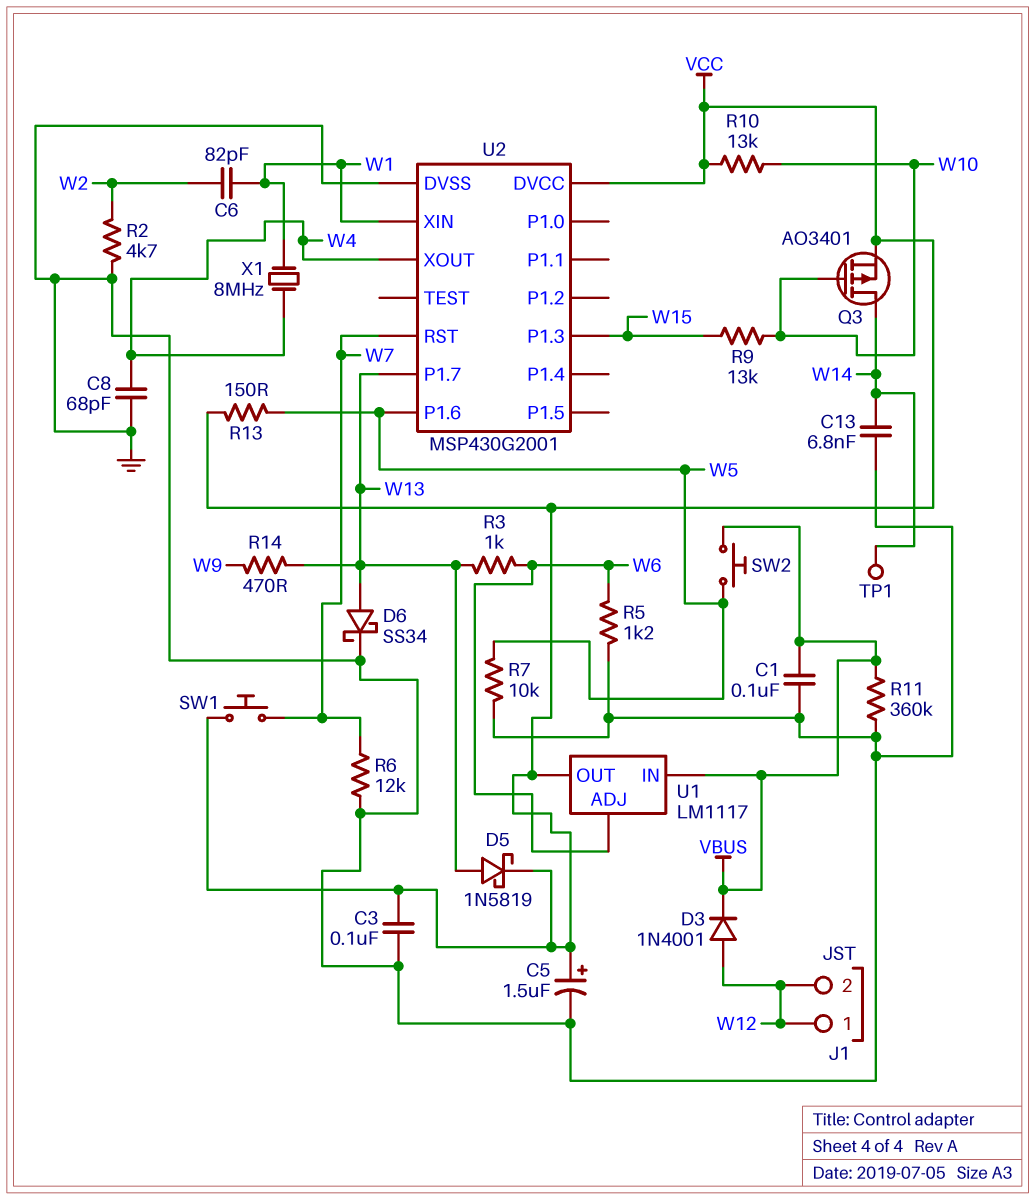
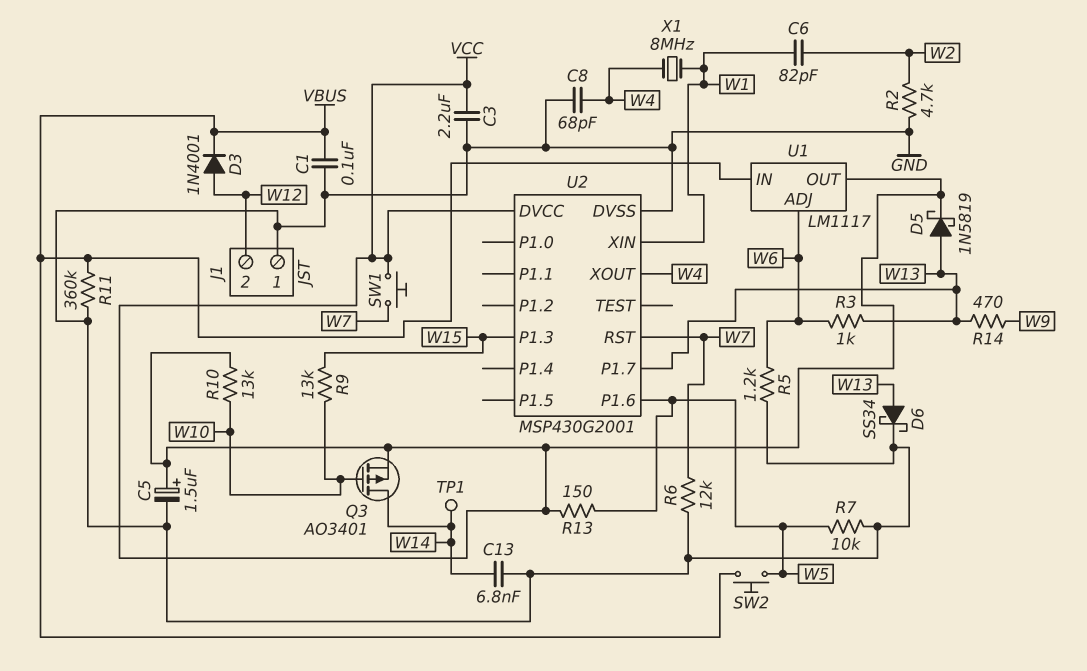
C3: 100nF (GND, VCC) -> 2.2uF (GND, VCC)
J1 pin 1: W12 -> GND

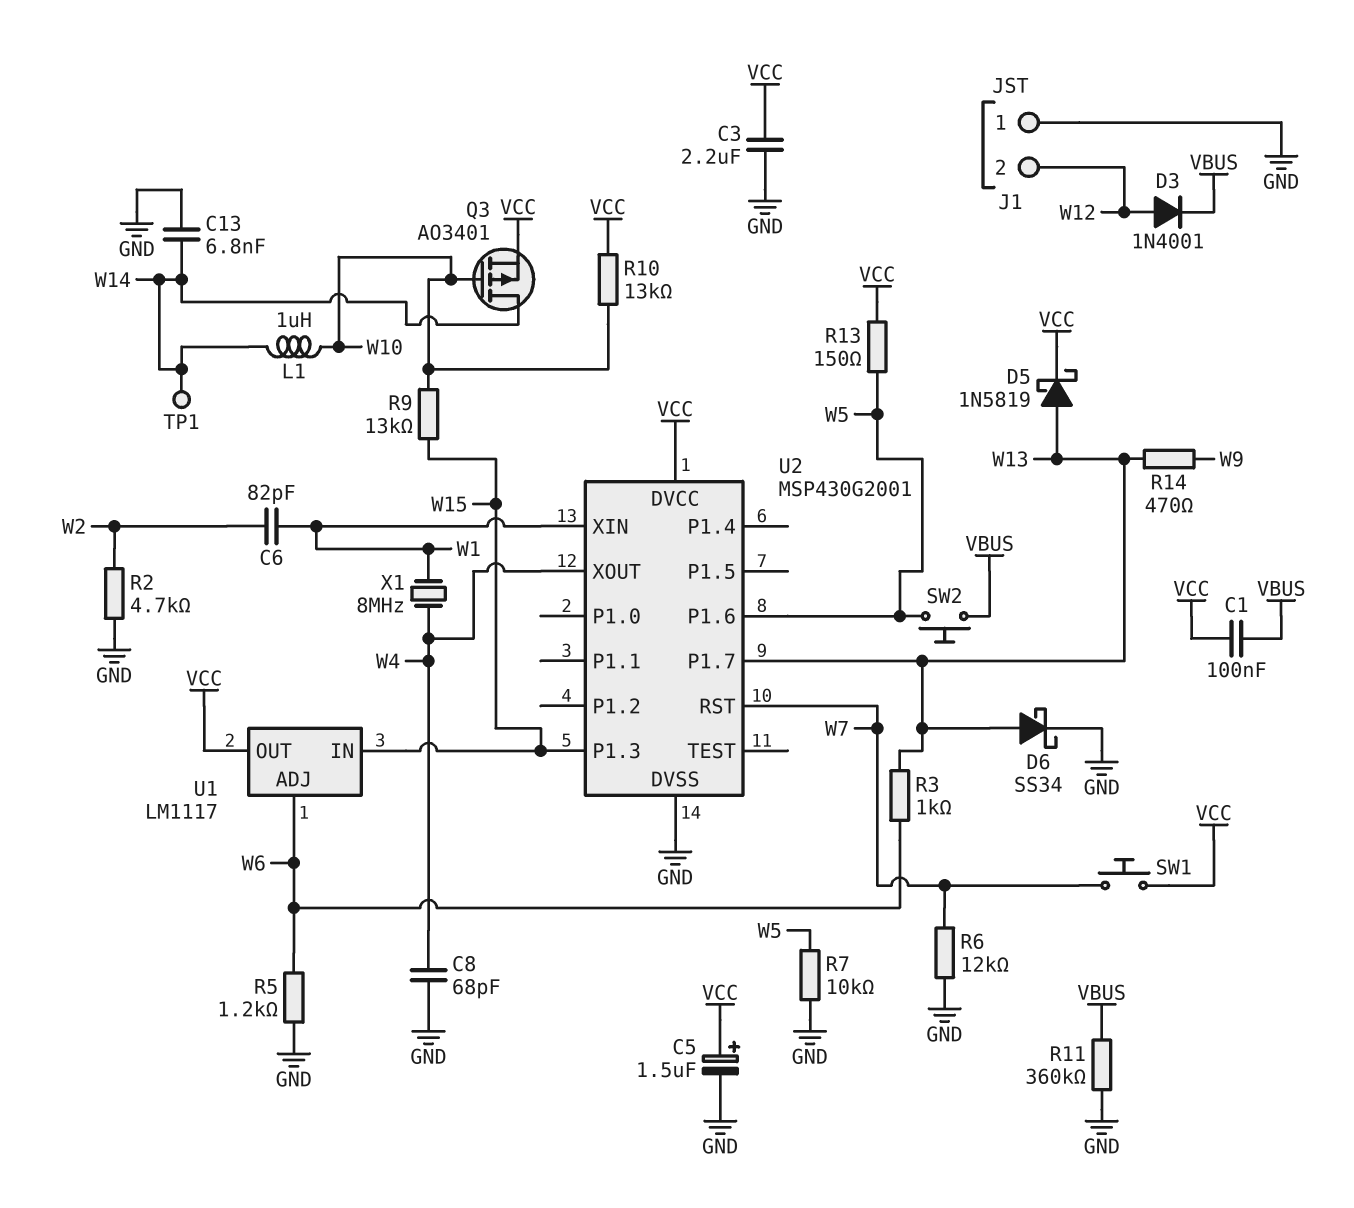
C1: 100nF (GND, VBUS) -> 100nF (VBUS, VCC)
L1: none -> 1uH (W10, W14)
U1 pin IN: VBUS -> W15

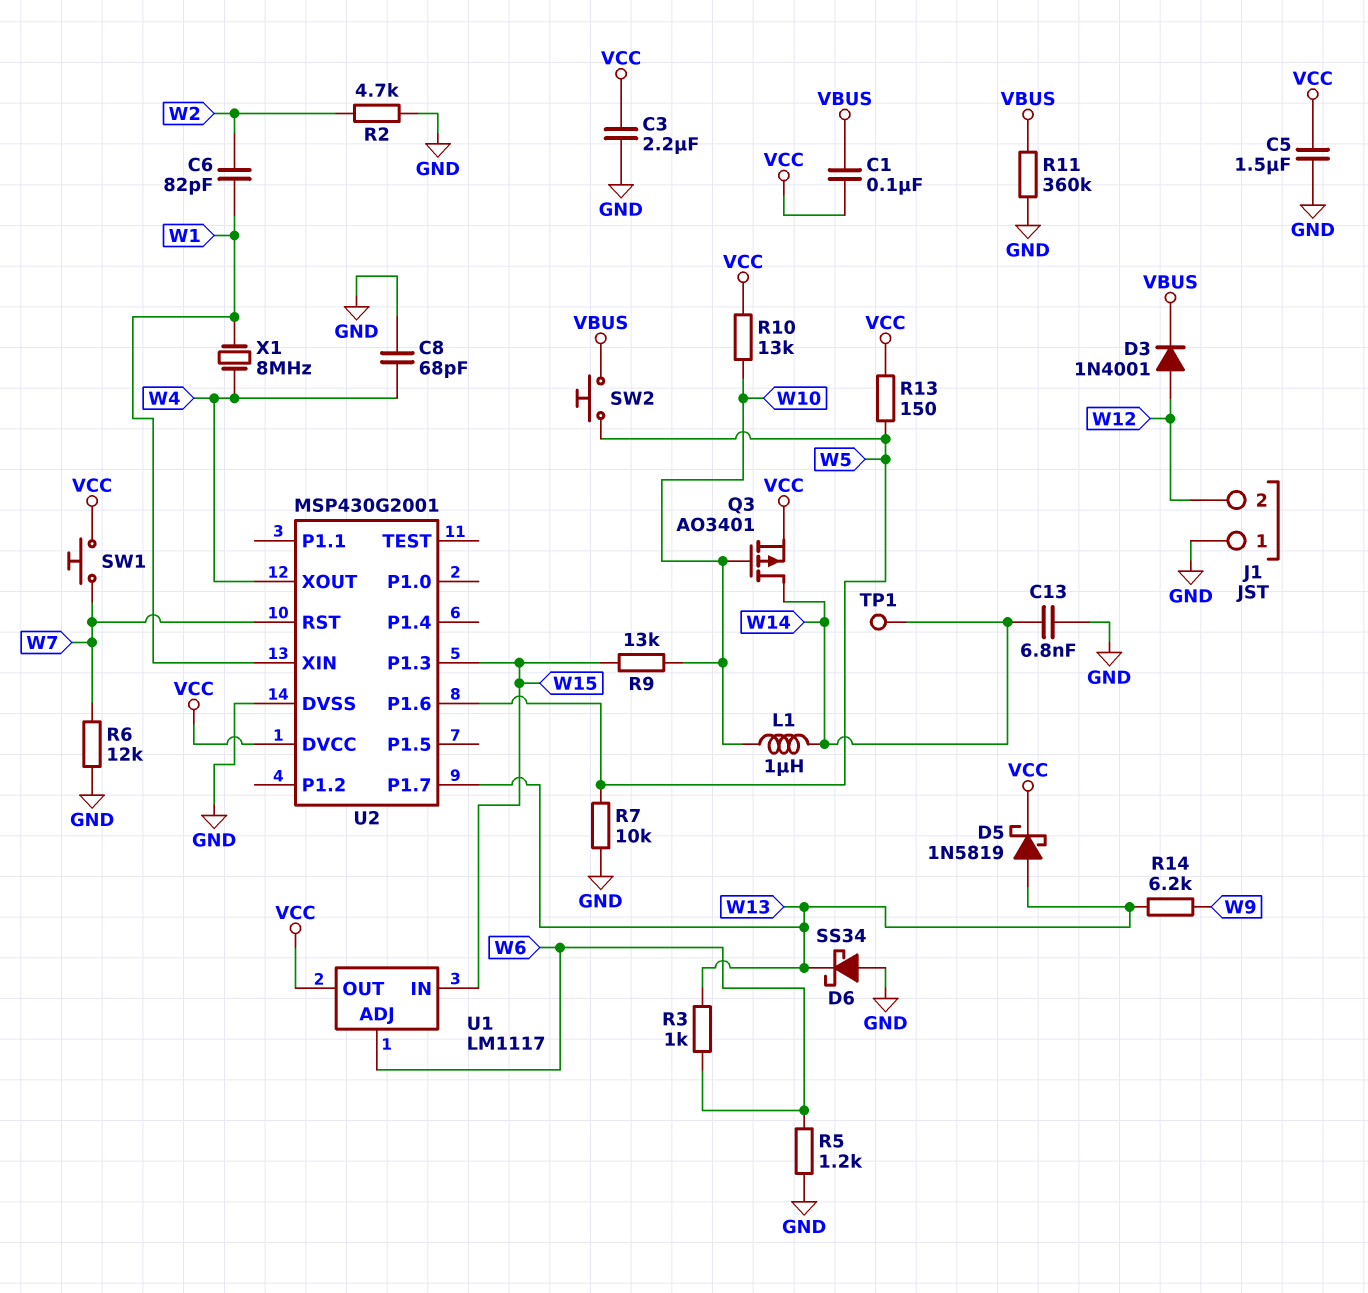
C5: 1.5uF (plus VCC, minus GND) -> 1.5uF (GND, VCC)
D6: schottky SS34 (A W13, K GND) -> schottky SS34 (A GND, K W13)
R14: 470 (W9, W13) -> 6.2k (W9, W13)

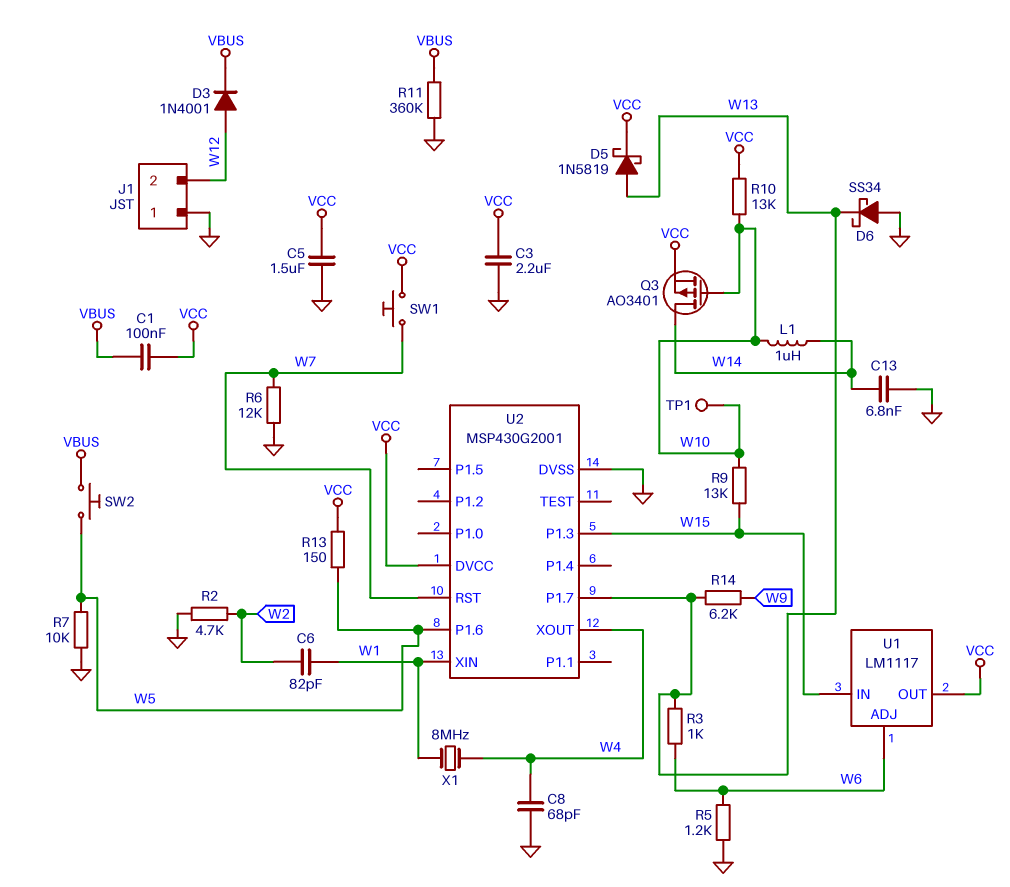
TP1: test point (W14) -> test point (W10)

